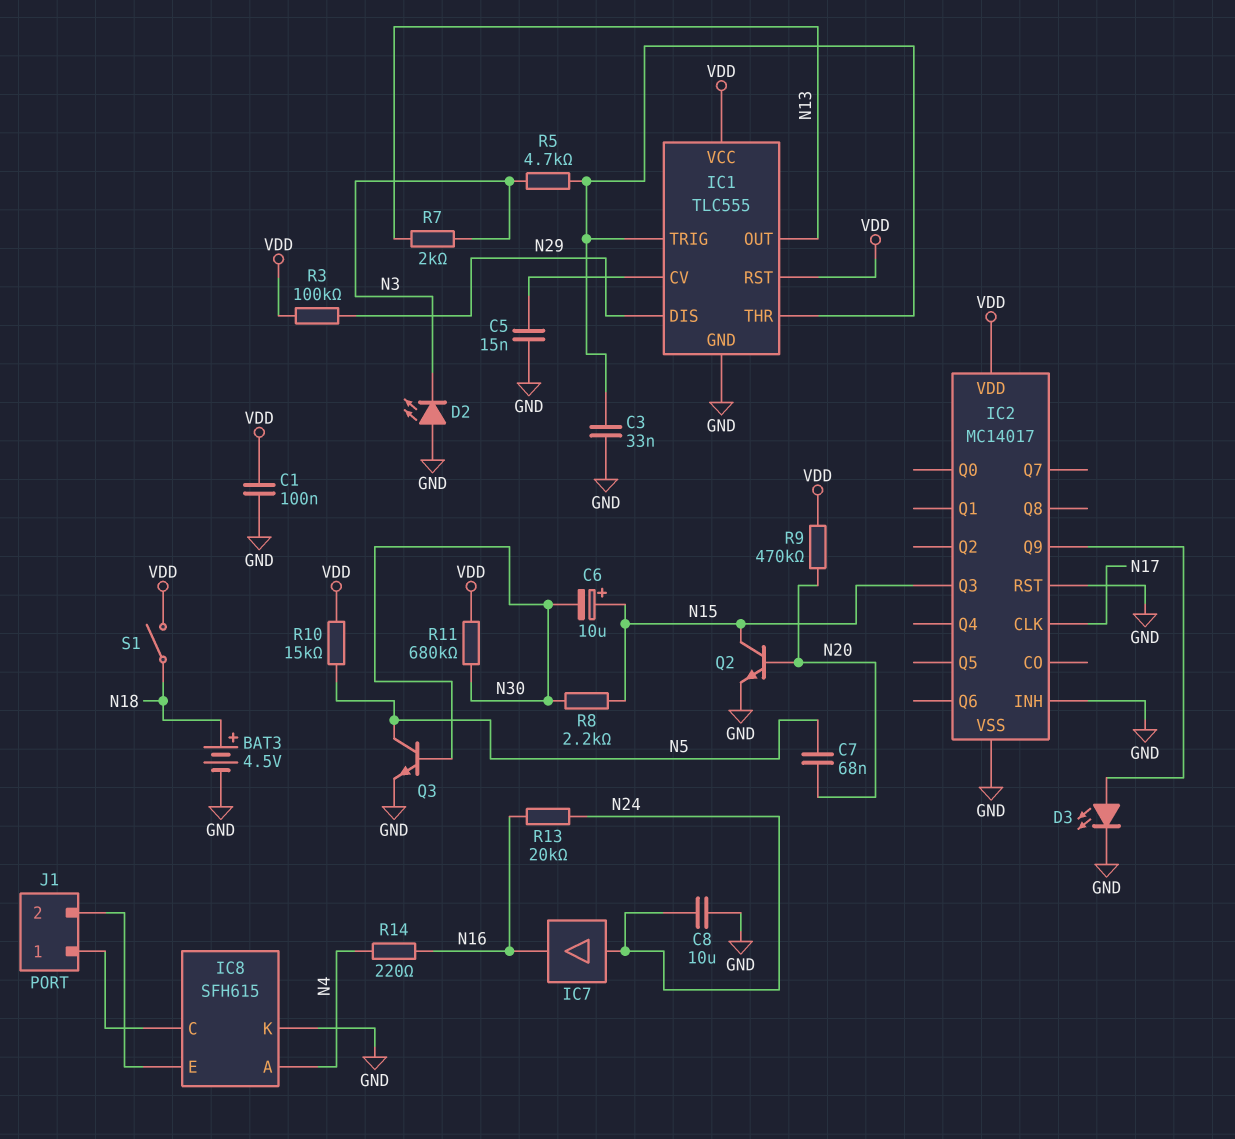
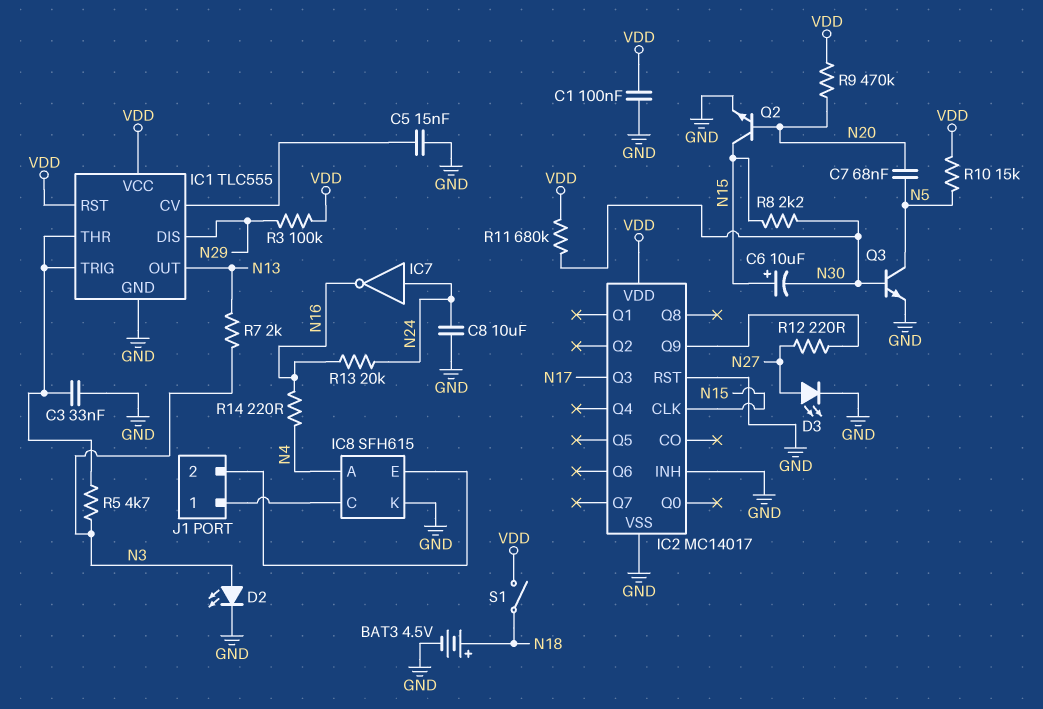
D2: LED (A GND, K N3) -> LED (A N3, K GND)
D3: LED (A IC2/Q9, K GND) -> LED (A N27, K GND)
IC2 pin CLK: N17 -> N15
IC2 pin Q3: N15 -> N17
IC7: buffer (in N24, out N16) -> NOT (in N24, out N16)
R12: none -> 220 (IC2/Q9, N27)

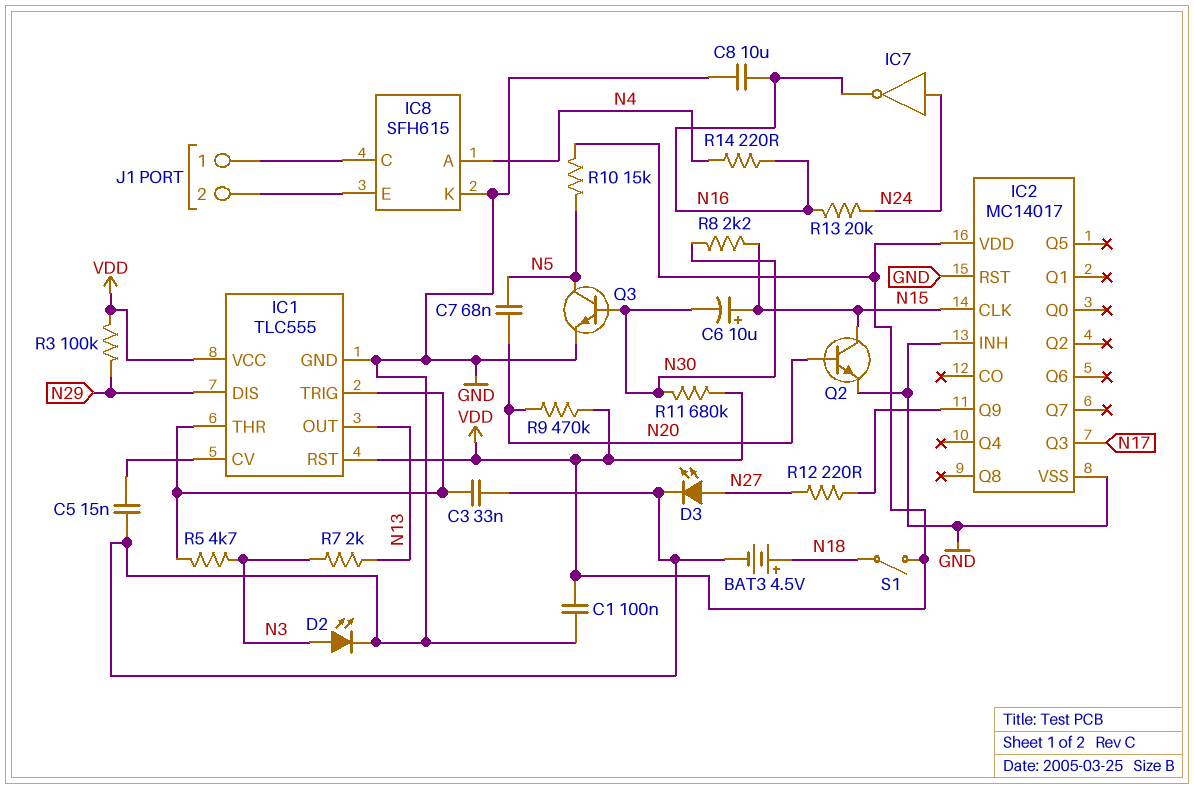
C8: 10uF (GND, N24) -> 10uF (GND, N16)

